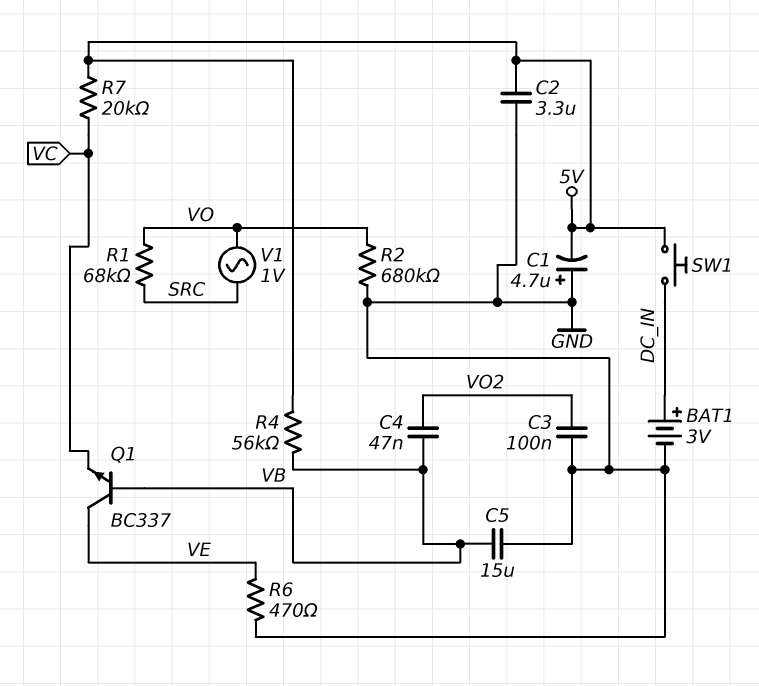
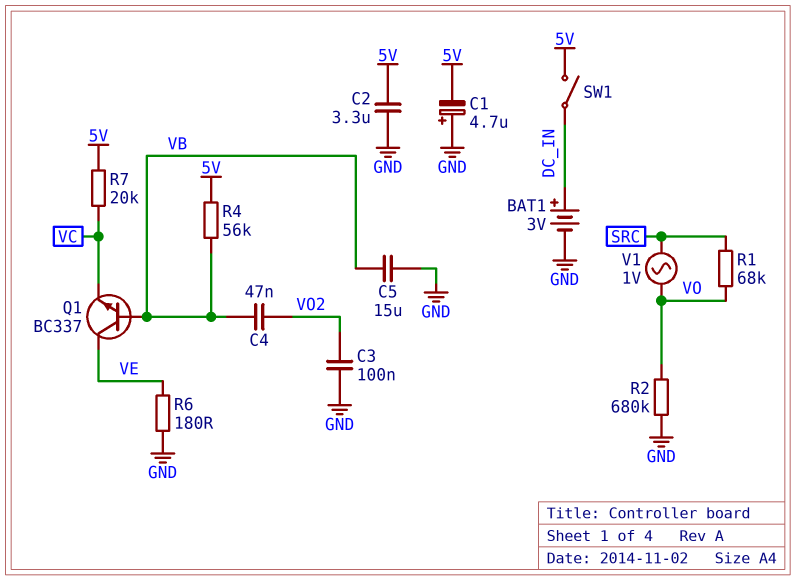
R6: 470 (GND, VE) -> 180 (GND, VE)
SW1: button (5V, DC_IN) -> switch (5V, DC_IN)

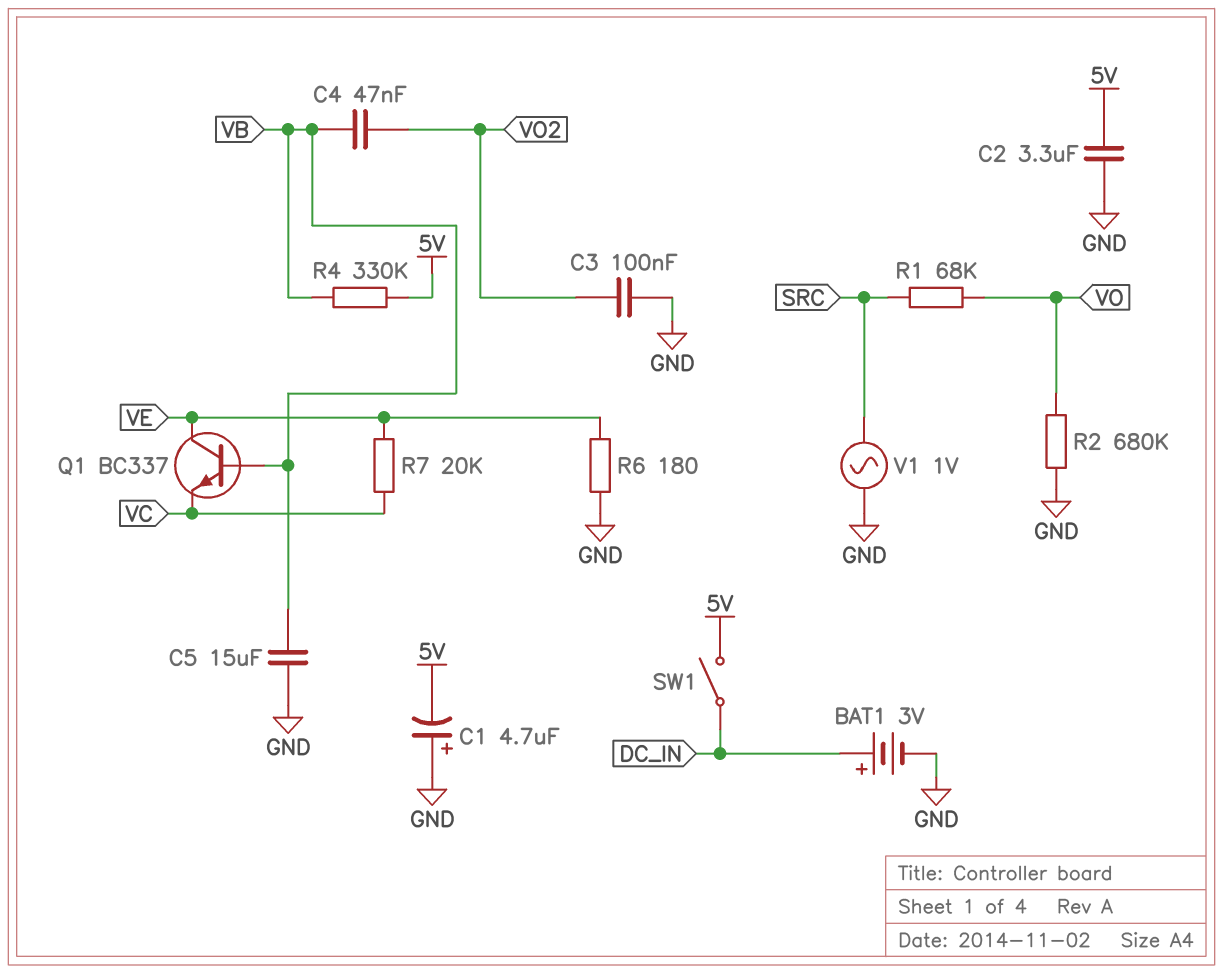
R4: 56k (5V, VB) -> 330k (5V, VB)
R7: 20k (5V, VC) -> 20k (VC, VE)
V1: AC 1V (SRC, VO) -> AC 1V (GND, SRC)

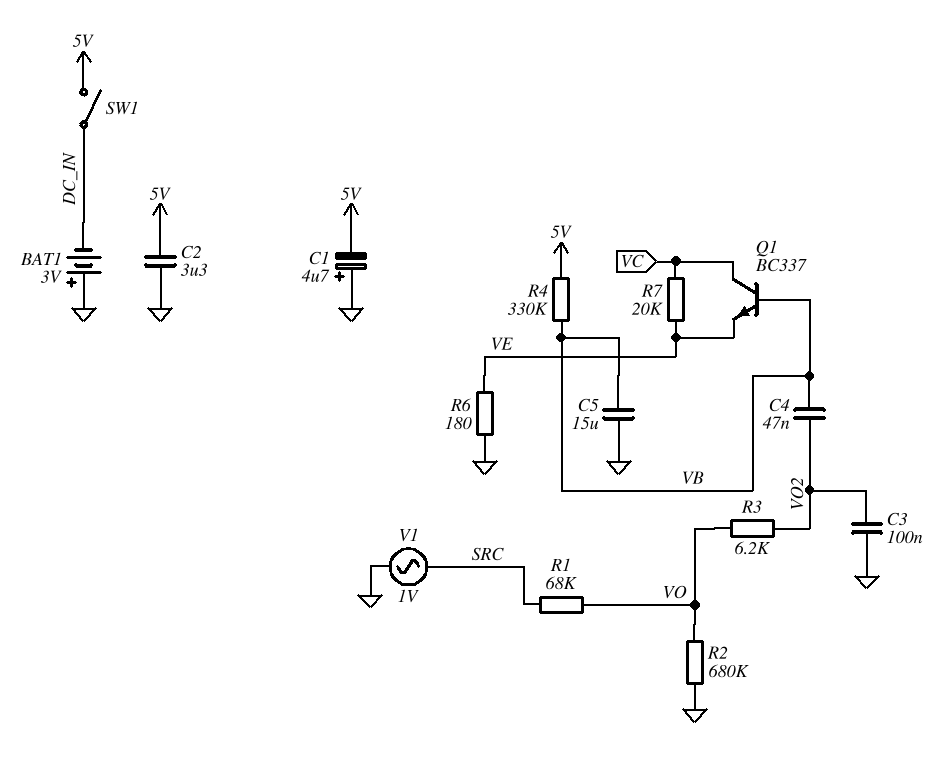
BAT1: 3V (plus DC_IN, minus GND) -> 3V (plus GND, minus DC_IN)
Q1: NPN BC337 (B VB, C VE, E VC) -> NPN BC337 (B VB, C VC, E VE)
R3: none -> 6.2k (VO, VO2)

